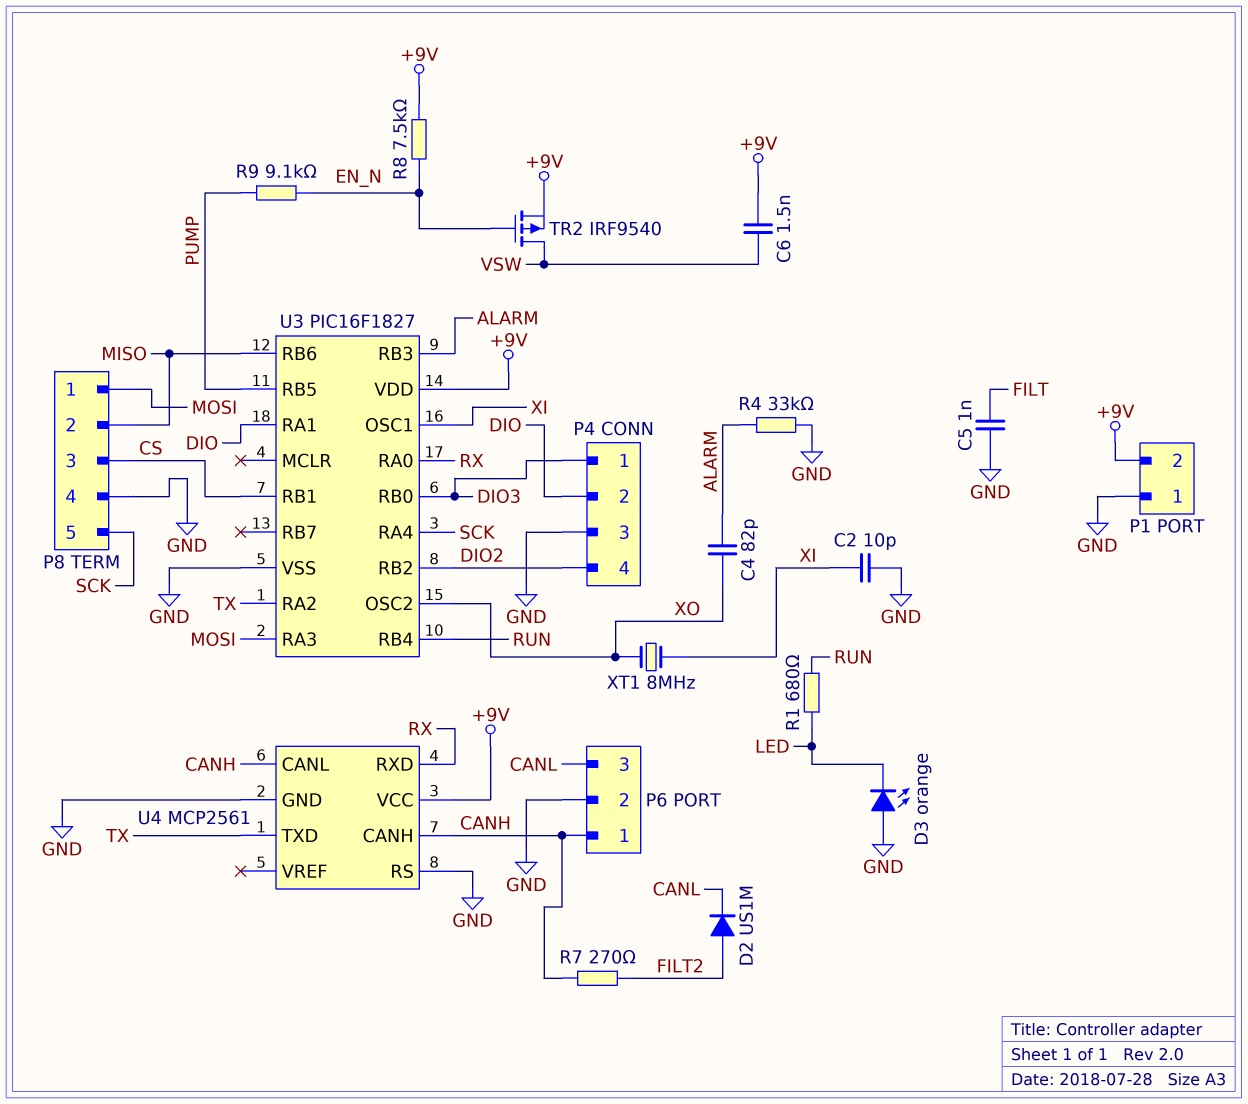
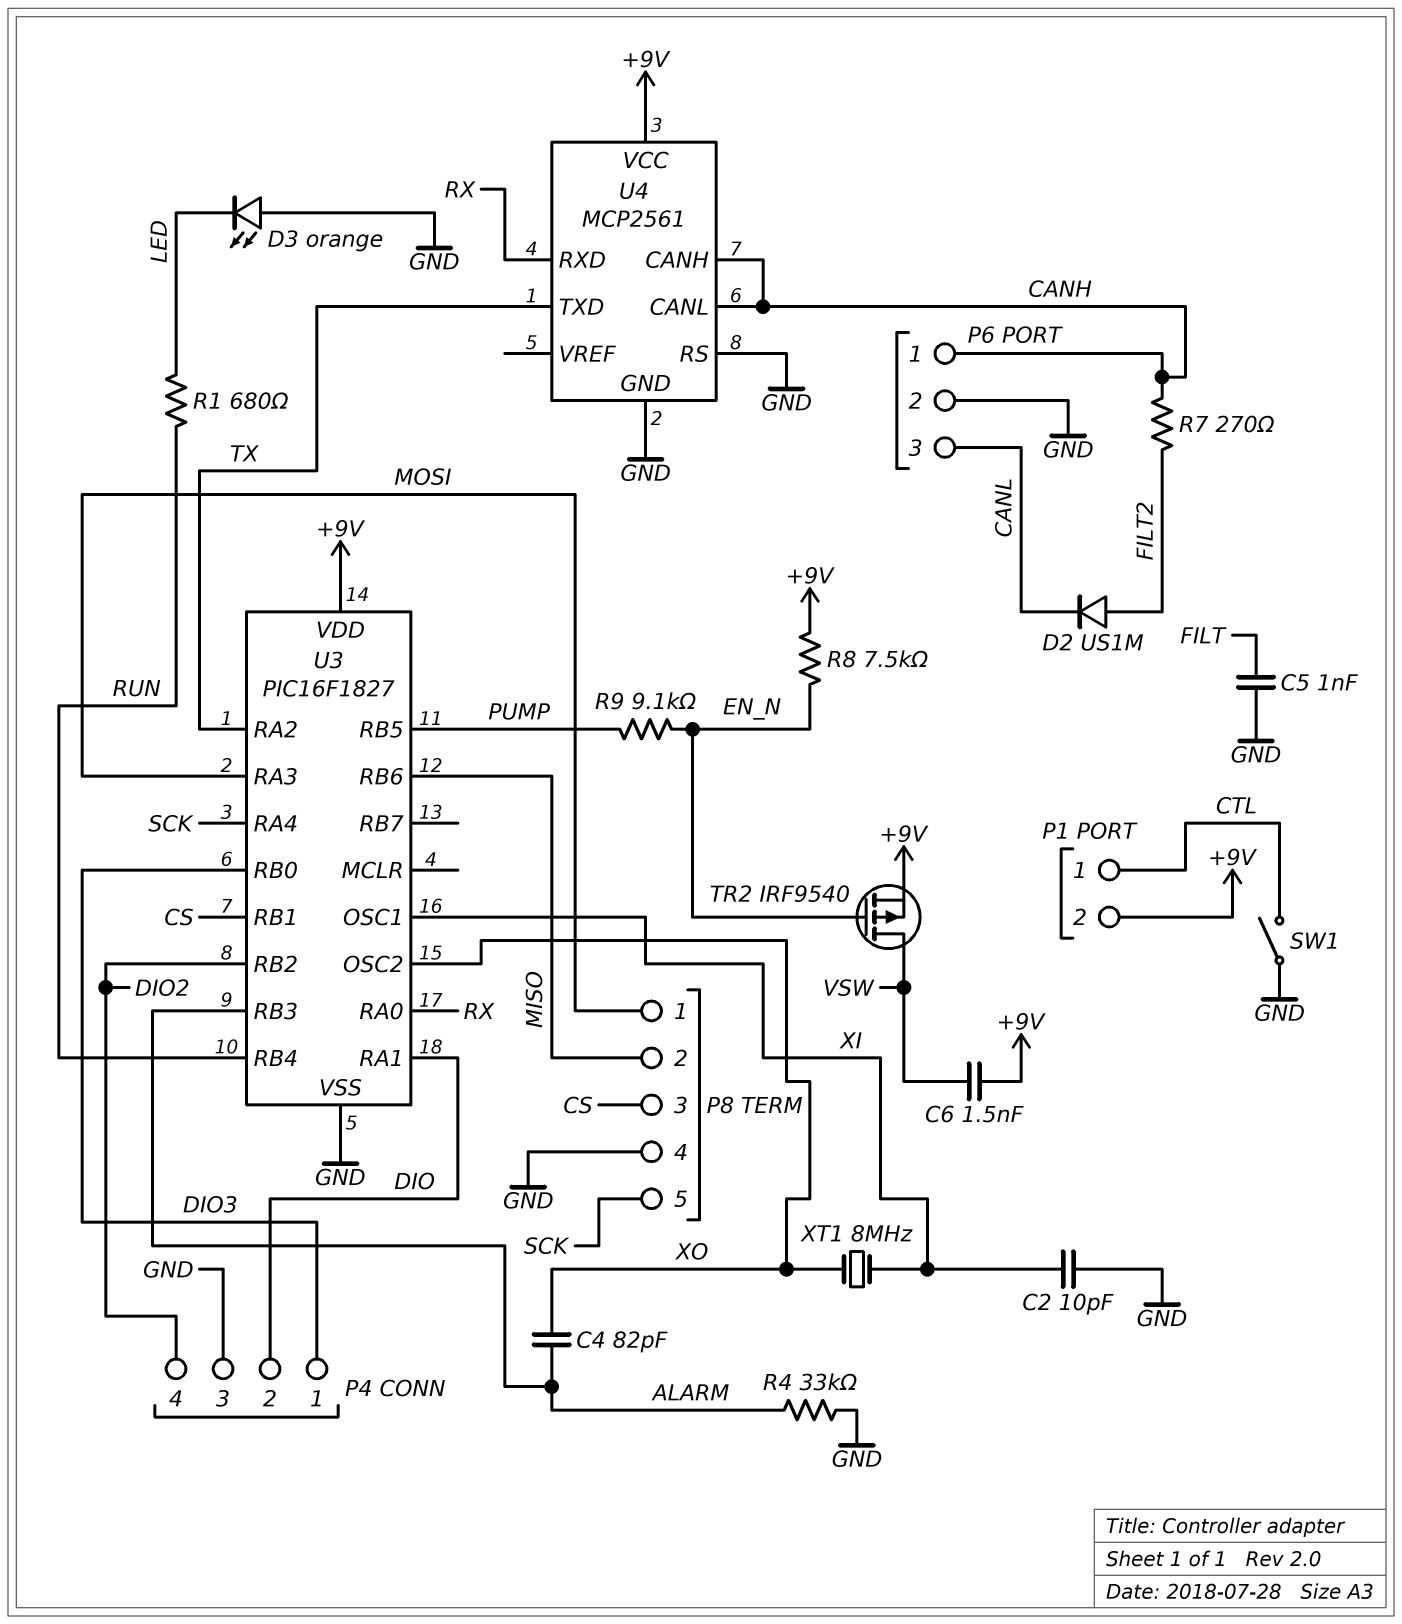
P1 pin 1: GND -> CTL
SW1: none -> switch (CTL, GND)

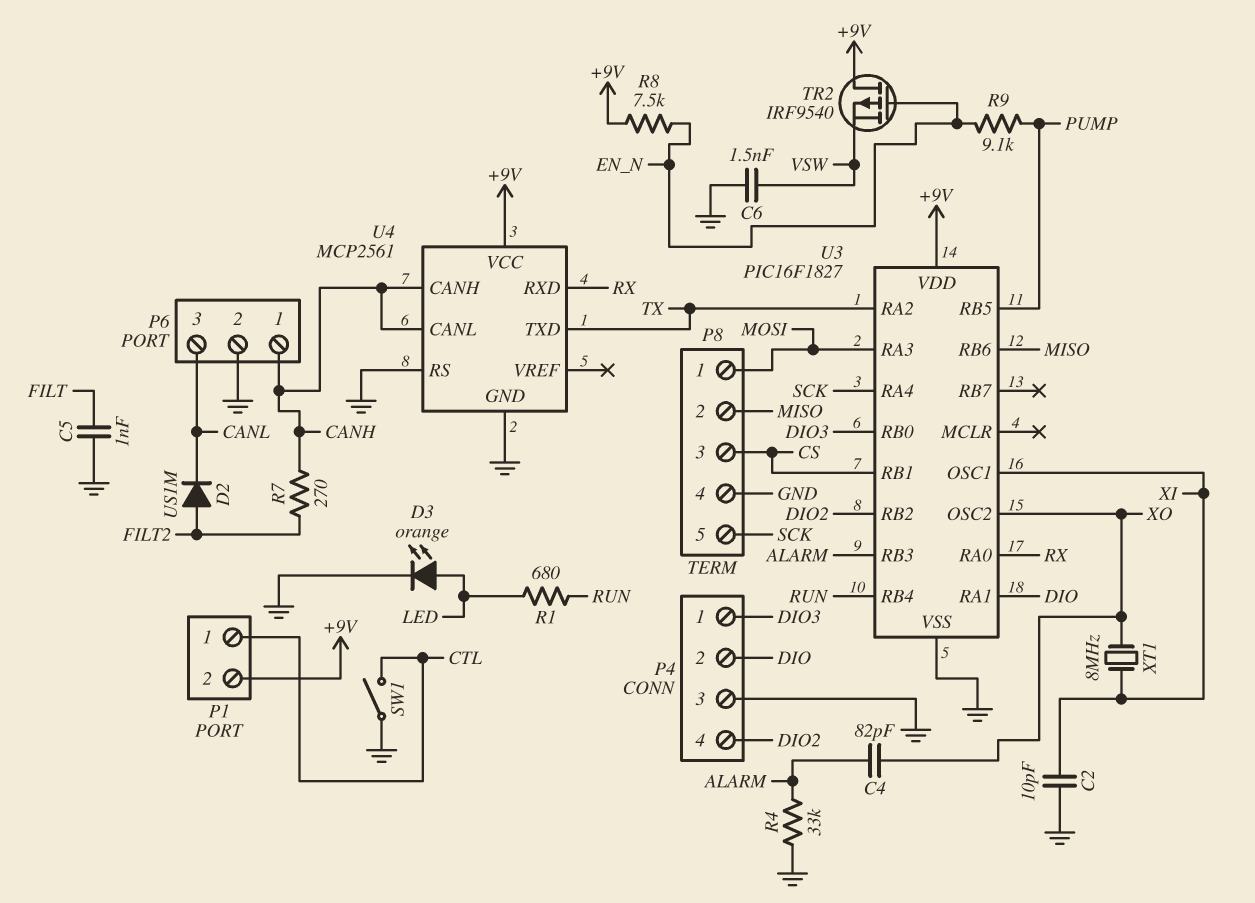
C6: 1.5nF (+9V, VSW) -> 1.5nF (GND, VSW)
D3: LED orange (A GND, K LED) -> LED orange (A LED, K GND)
TR2: PMOS IRF9540 (G EN_N, D VSW, S +9V) -> PMOS IRF9540 (G EN_N, D +9V, S VSW)

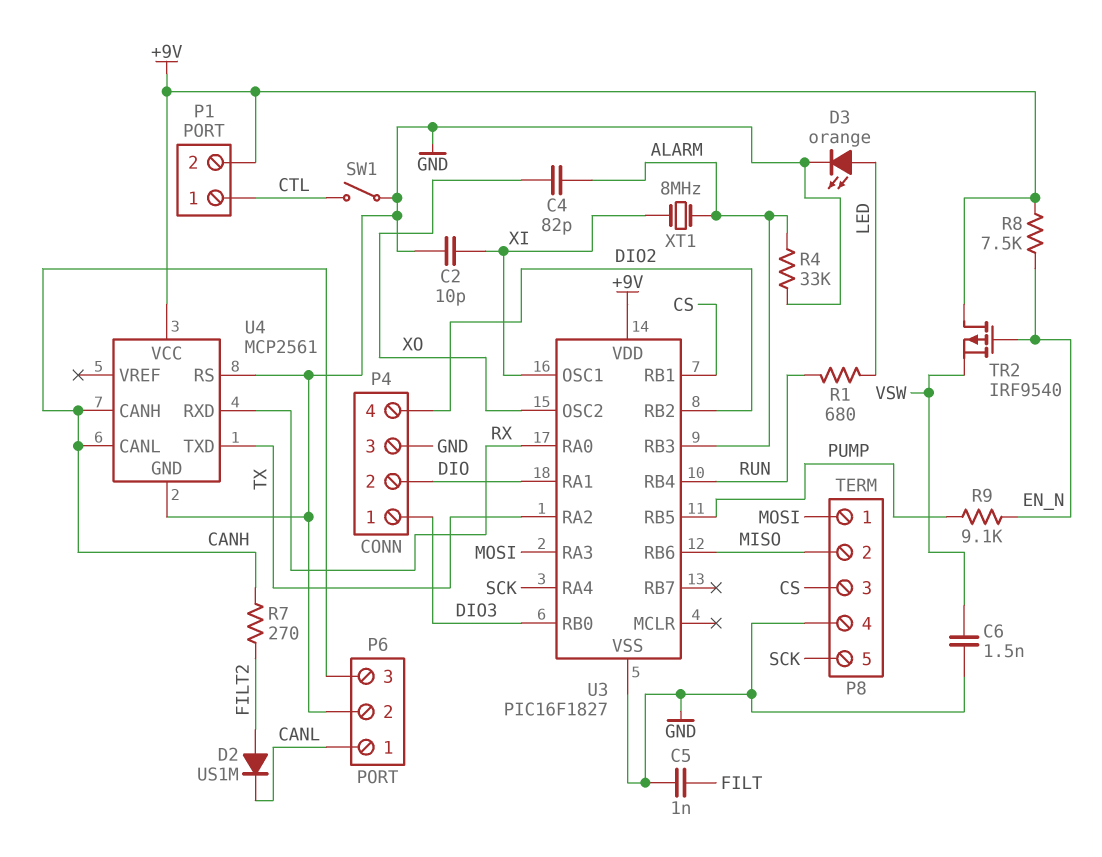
P6 pin 1: CANH -> CANL
P6 pin 3: CANL -> CANH
XT1: 8MHz (XI, XO) -> 8MHz (ALARM, XI)

